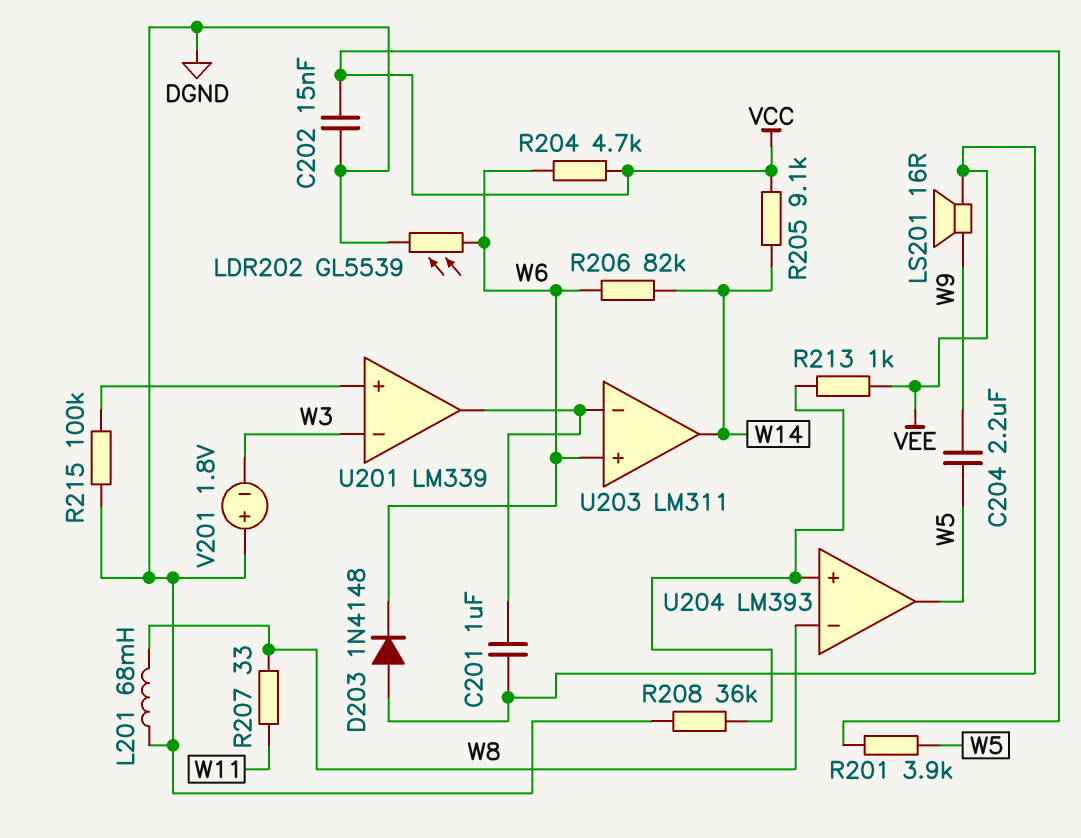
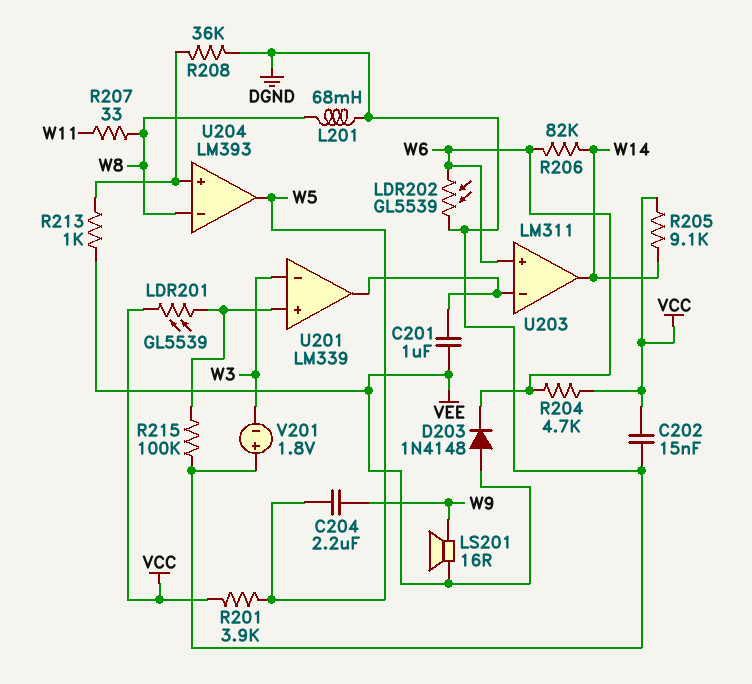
LDR201: none -> GL5539 (U201/in+, VCC)

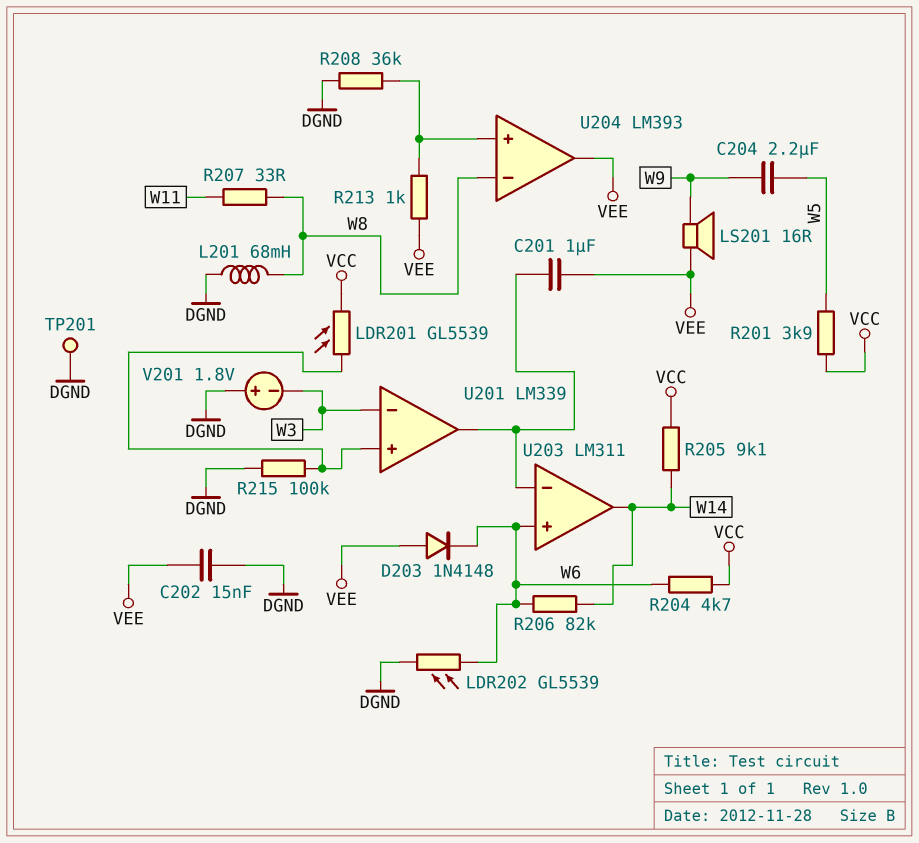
C202: 15nF (DGND, VCC) -> 15nF (DGND, VEE)
TP201: none -> test point (DGND)
U204 pin out: W5 -> VEE

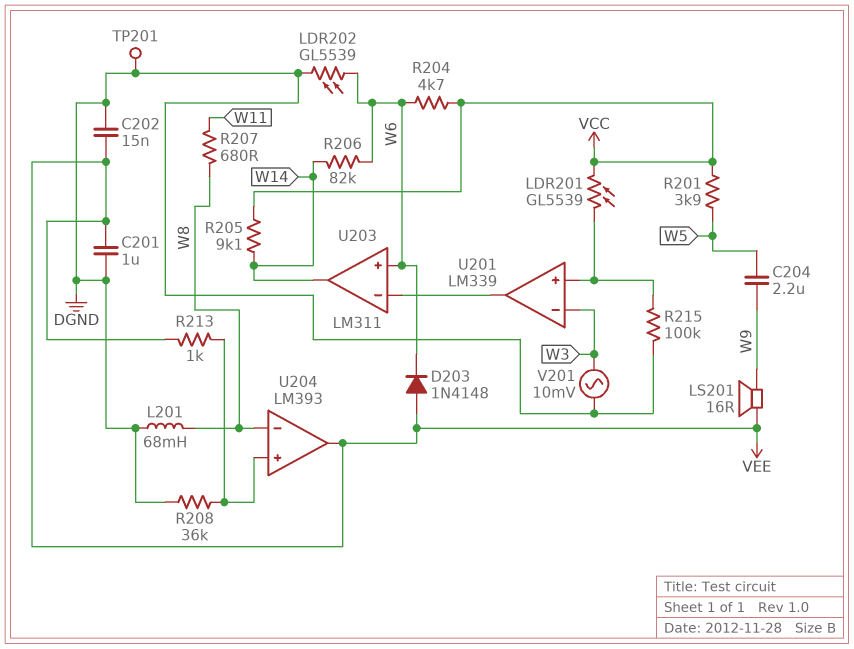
C201: 1uF (U201/out, VEE) -> 1uF (DGND, VEE)
R207: 33 (W8, W11) -> 680 (W8, W11)
V201: 1.8V (plus DGND, minus W3) -> AC 10mV (DGND, W3)

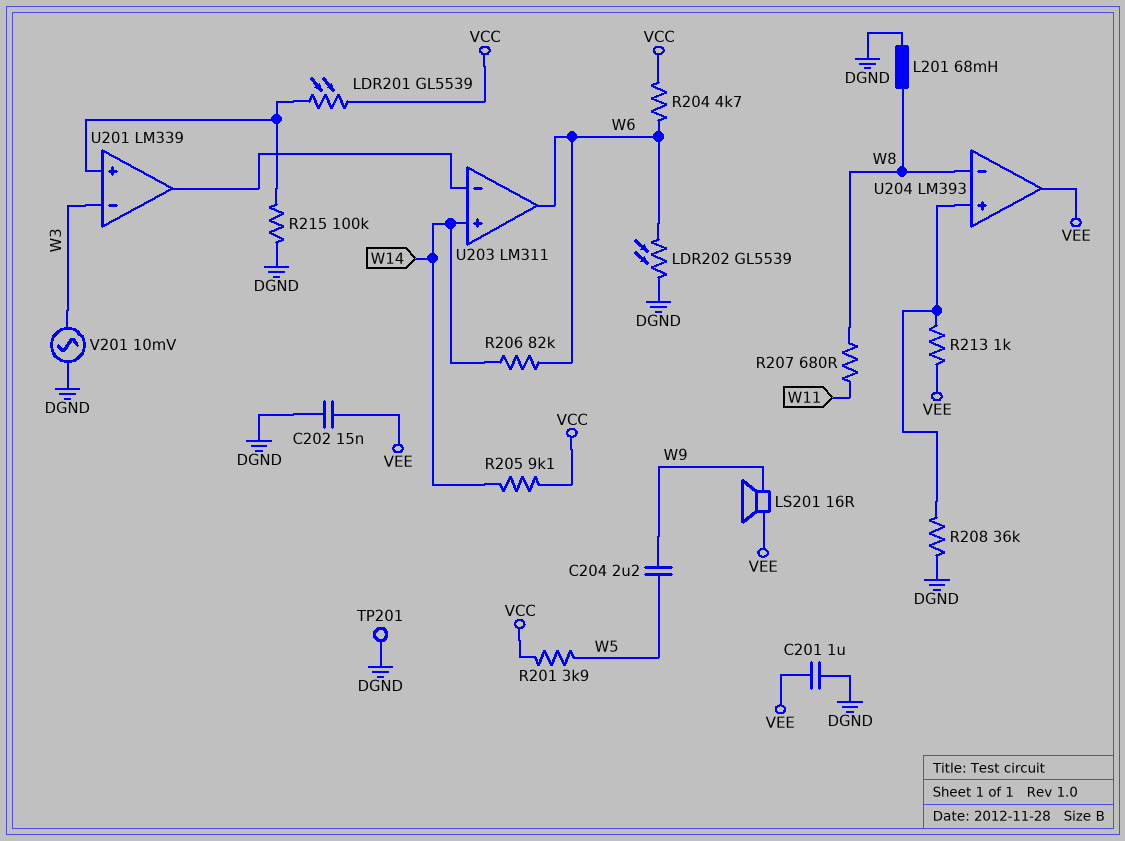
D203: diode 1N4148 (A VEE, K W6) -> none
U203 pin in+: W6 -> W14
U203 pin out: W14 -> W6

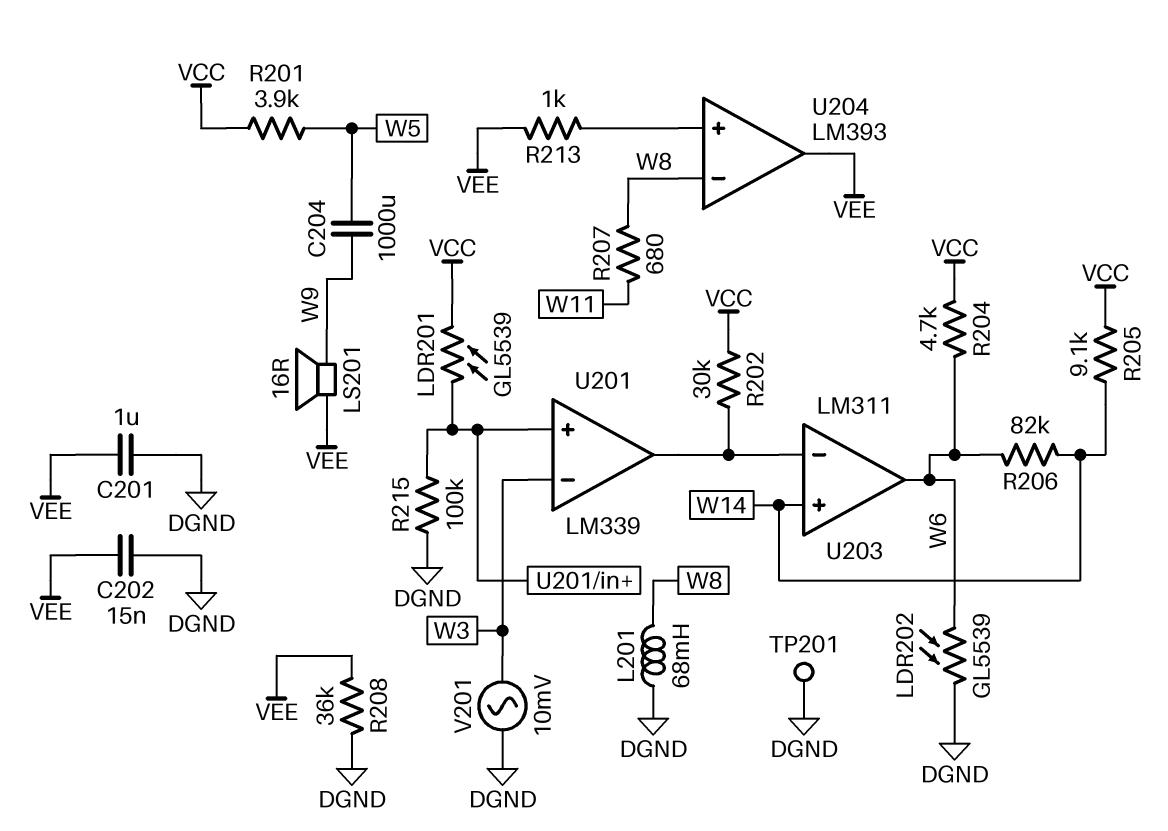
C204: 2.2uF (W5, W9) -> 1000uF (W5, W9)
R202: none -> 30k (U201/out, VCC)
R208: 36k (DGND, U204/in+) -> 36k (DGND, VEE)

